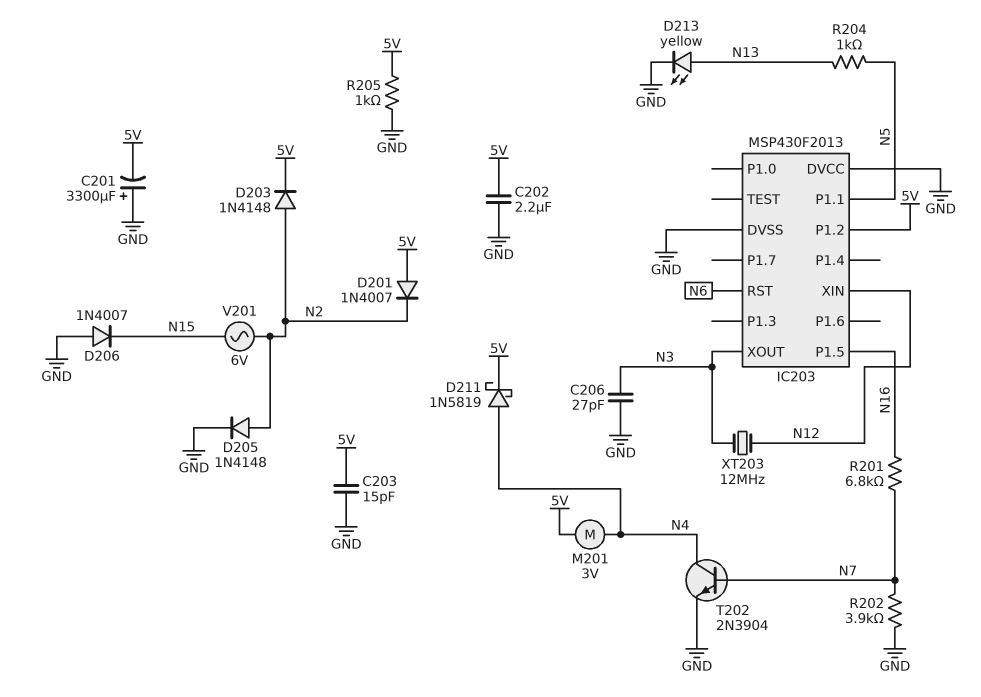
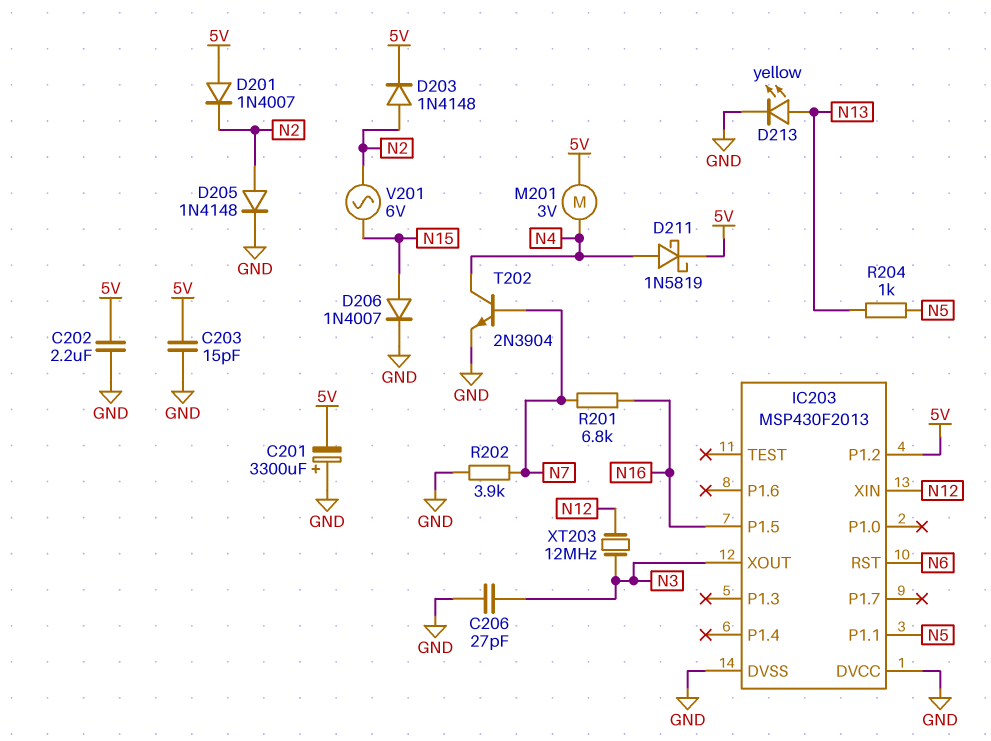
D206: diode 1N4007 (A GND, K N15) -> diode 1N4007 (A N15, K GND)
R205: 1k (5V, GND) -> none

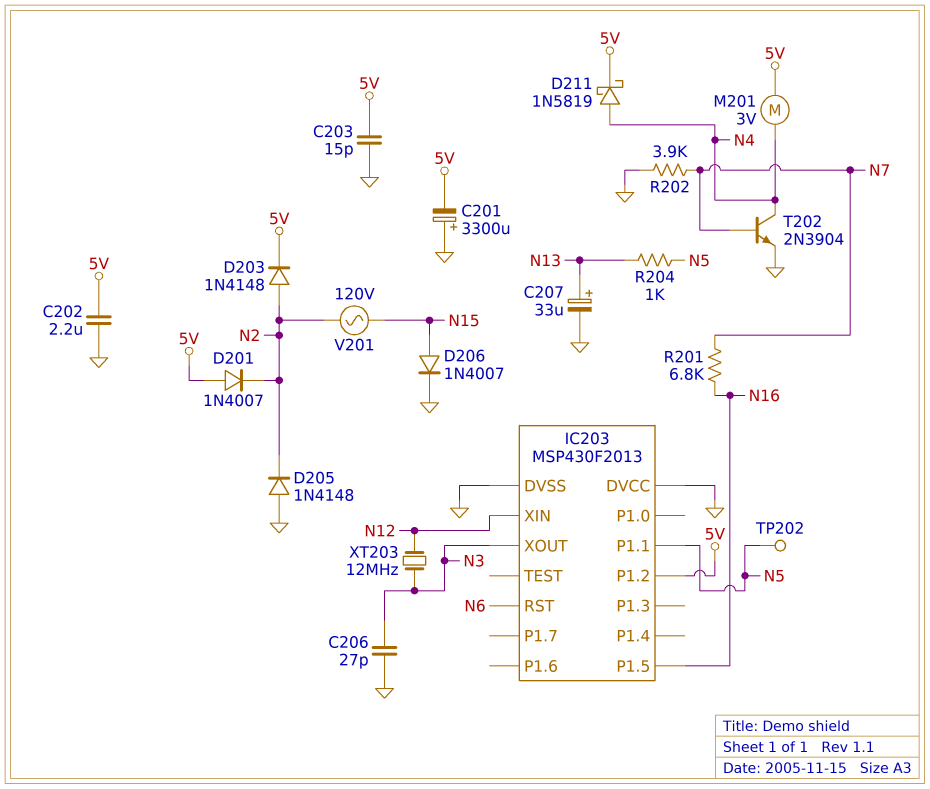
C207: none -> 33uF (plus N13, minus GND)
D205: diode 1N4148 (A N2, K GND) -> diode 1N4148 (A GND, K N2)
D213: LED yellow (A N13, K GND) -> none
TP202: none -> test point (N5)
V201: AC 6V (N2, N15) -> AC 120V (N2, N15)

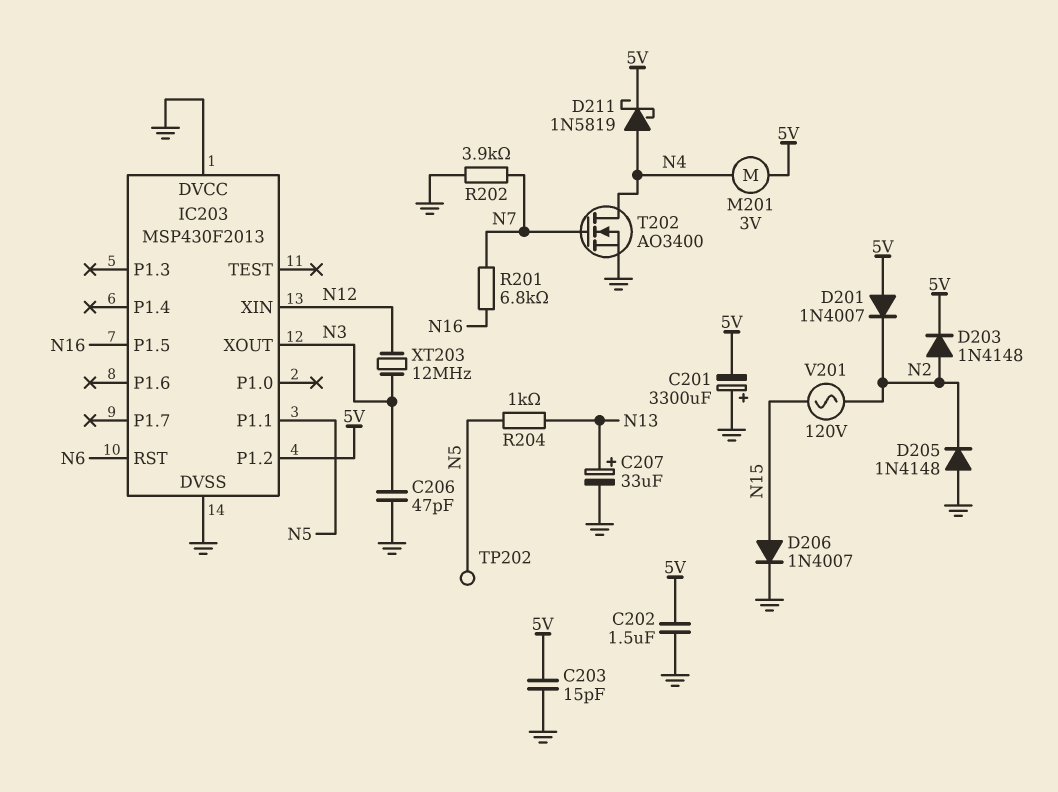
C202: 2.2uF (5V, GND) -> 1.5uF (5V, GND)
C206: 27pF (GND, N3) -> 47pF (GND, N3)
T202: NPN 2N3904 (B N7, C N4, E GND) -> NMOS AO3400 (G N7, D N4, S GND)

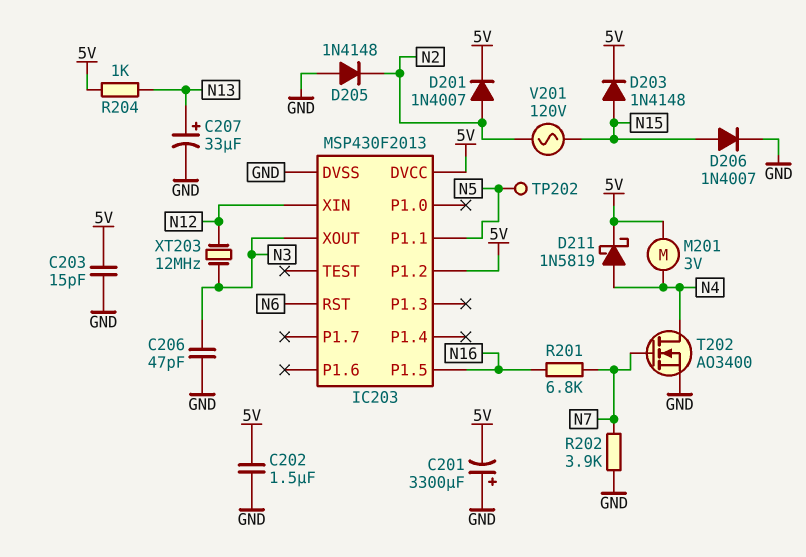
D201: diode 1N4007 (A 5V, K N2) -> diode 1N4007 (A N2, K 5V)
D203: diode 1N4148 (A N2, K 5V) -> diode 1N4148 (A N15, K 5V)
IC203 pin DVCC: GND -> 5V
R204: 1k (N5, N13) -> 1k (5V, N13)

